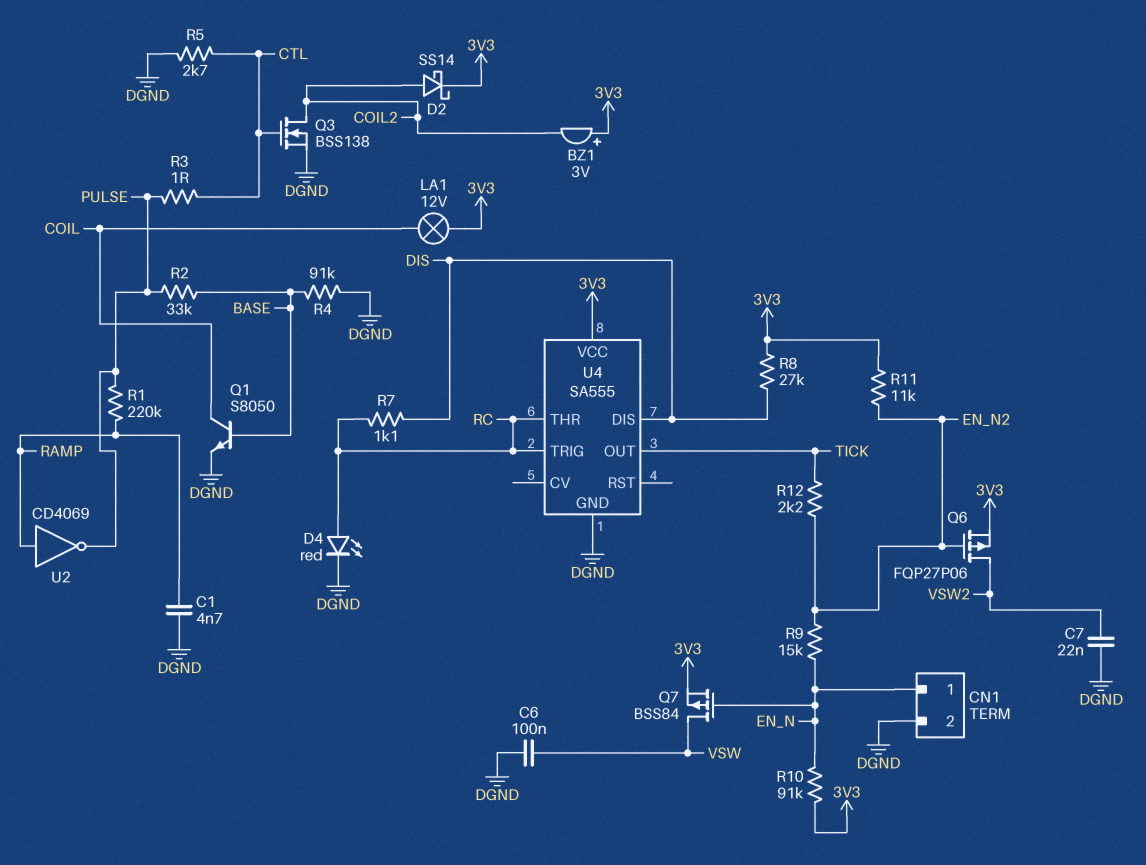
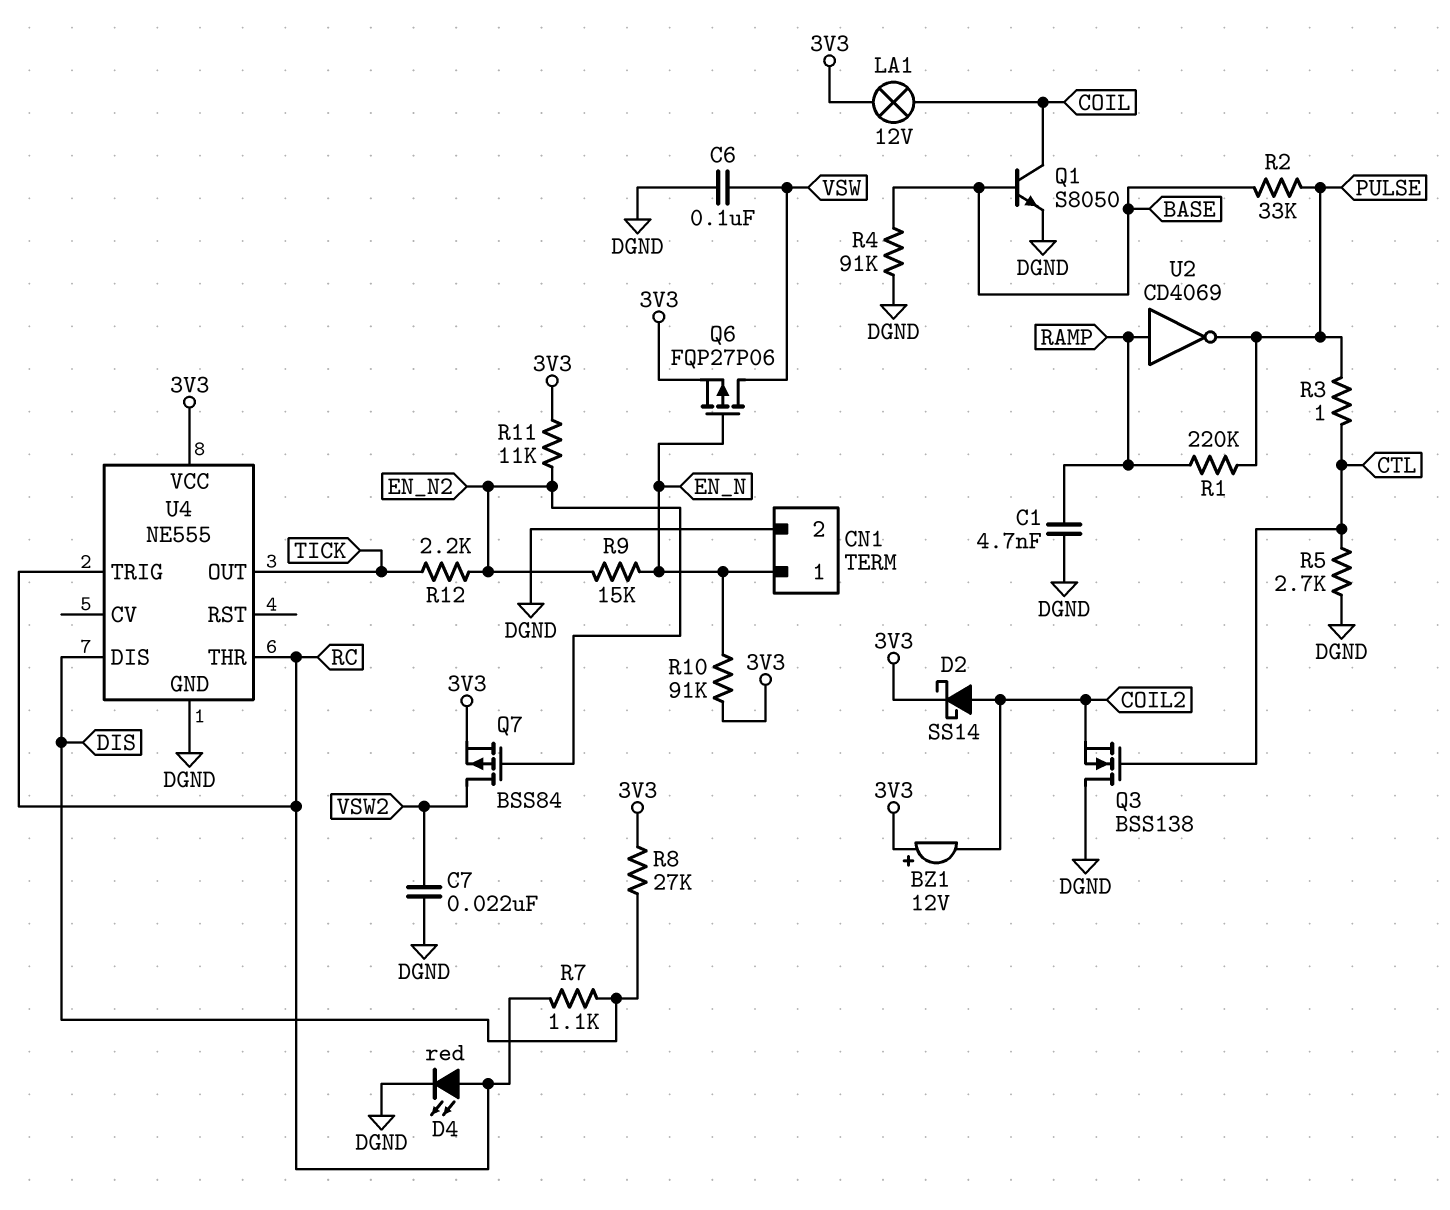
BZ1: buzzer 3V (plus 3V3, minus COIL2) -> buzzer 12V (plus 3V3, minus COIL2)
Q3: NMOS BSS138 (G CTL, D COIL2, S DGND) -> NMOS BSS138 (G CTL, D DGND, S COIL2)
Q6: PMOS FQP27P06 (G EN_N2, D VSW2, S 3V3) -> PMOS FQP27P06 (G EN_N, D VSW, S 3V3)
Q7: PMOS BSS84 (G EN_N, D VSW, S 3V3) -> PMOS BSS84 (G EN_N2, D VSW2, S 3V3)
U4: SA555 -> NE555

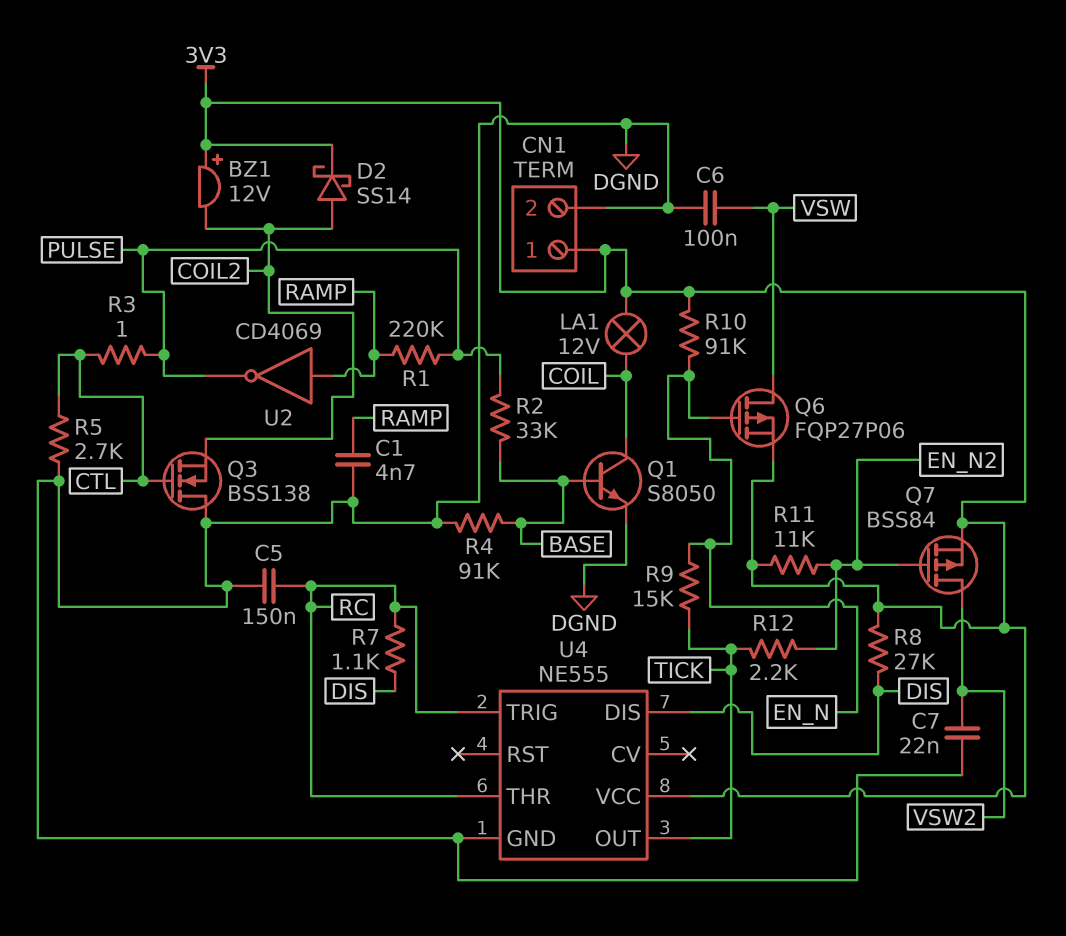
C5: none -> 150nF (DGND, RC)
CN1 pin 1: EN_N -> 3V3
D4: LED red (A RC, K DGND) -> none
R9: 15k (EN_N, EN_N2) -> 15k (EN_N, TICK)

